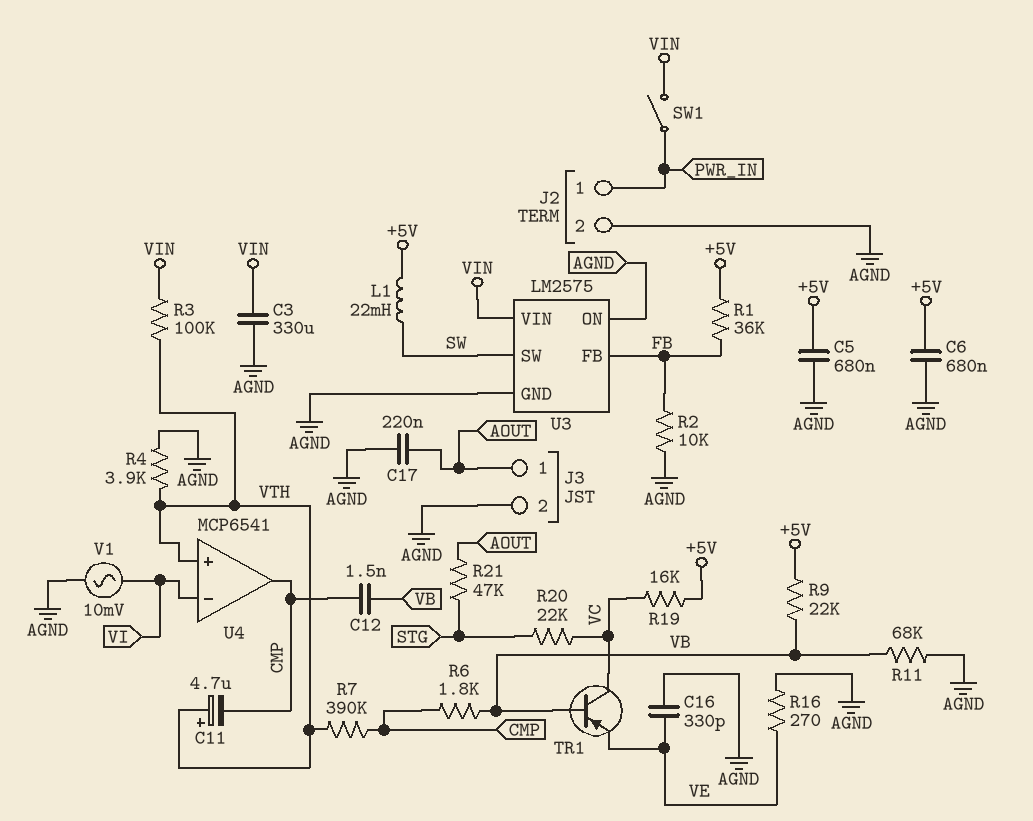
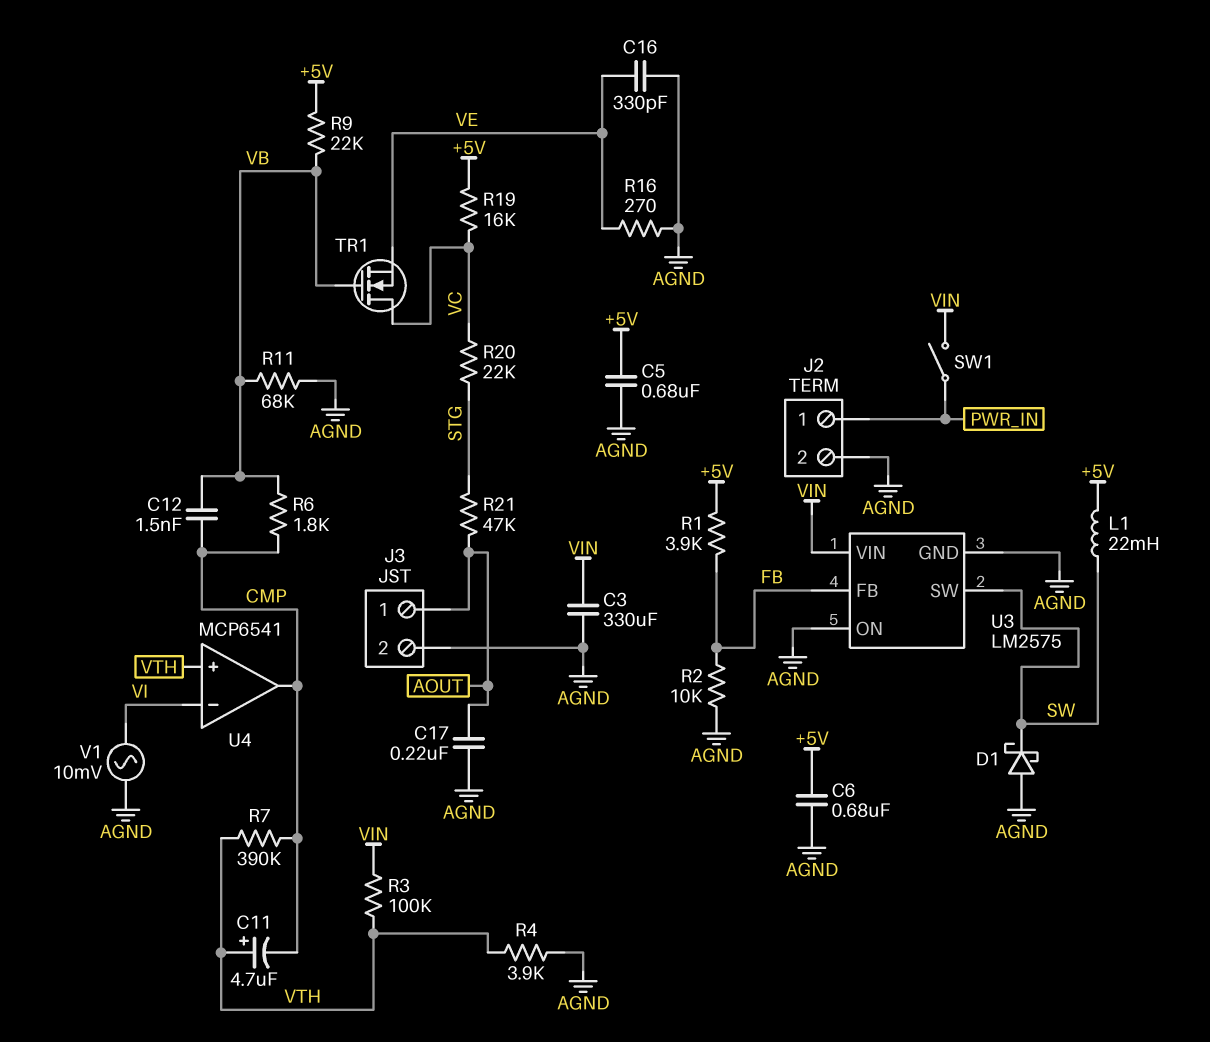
D1: none -> schottky (A AGND, K SW)
R1: 36k (+5V, FB) -> 3.9k (+5V, FB)
TR1: PNP (B VB, C VC, E VE) -> NMOS (G VB, D VC, S VE)

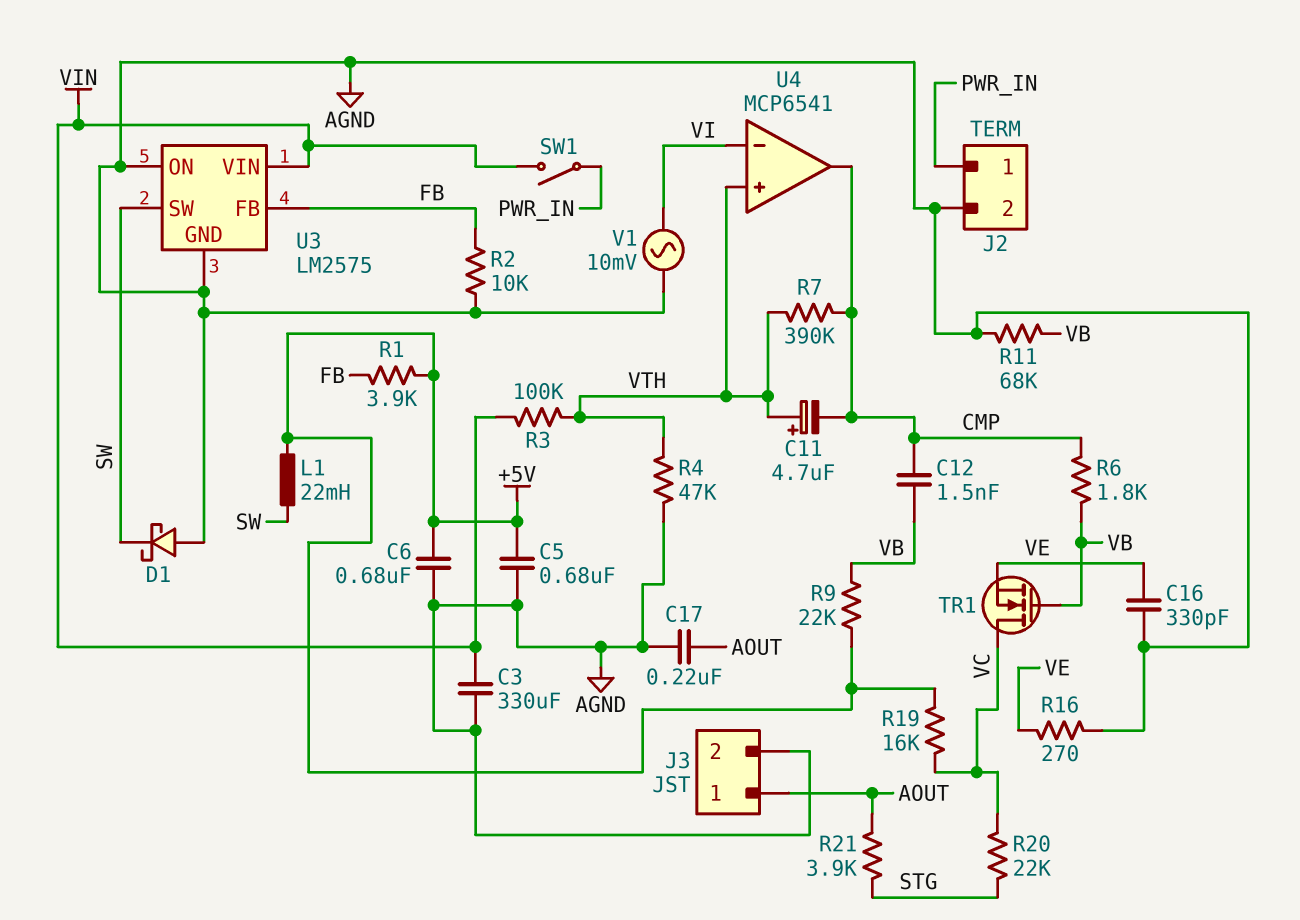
R4: 3.9k (AGND, VTH) -> 47k (AGND, VTH)
R21: 47k (AOUT, STG) -> 3.9k (AOUT, STG)

